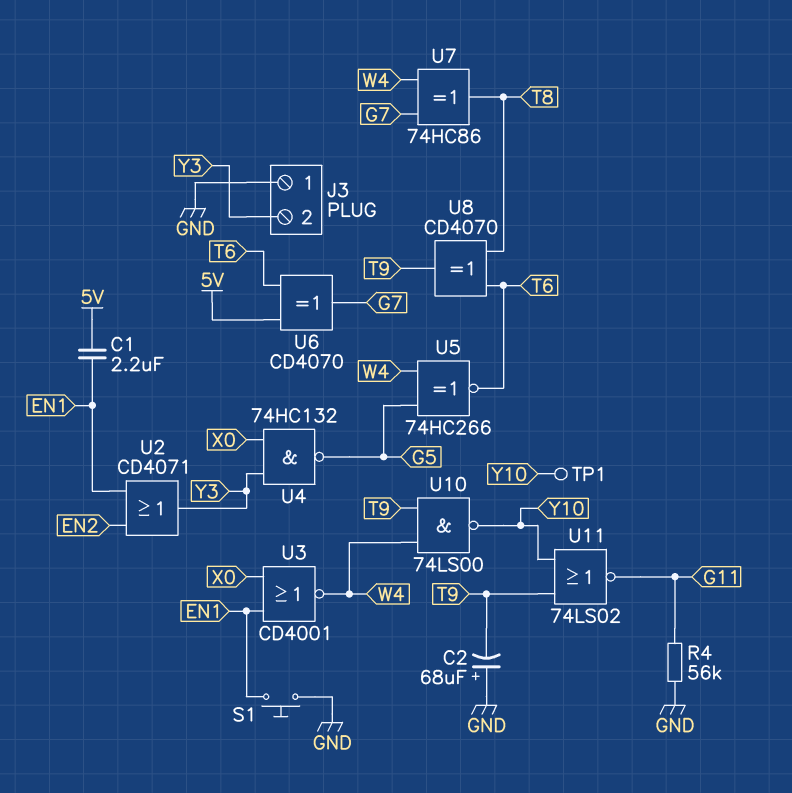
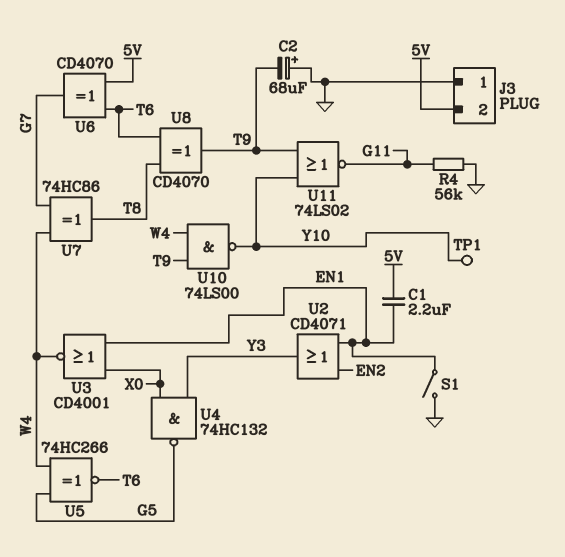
J3 pin 2: Y3 -> 5V
S1: button (EN1, GND) -> switch (EN1, GND)

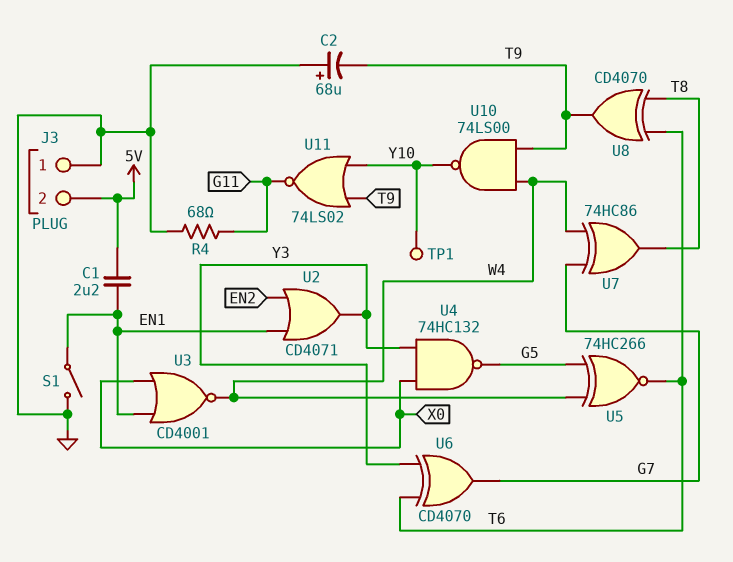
R4: 56k (G11, GND) -> 68 (G11, GND)
U6: XOR CD4070 (in 5V, in T6, out G7) -> XOR CD4070 (in T6, in Y3, out G7)

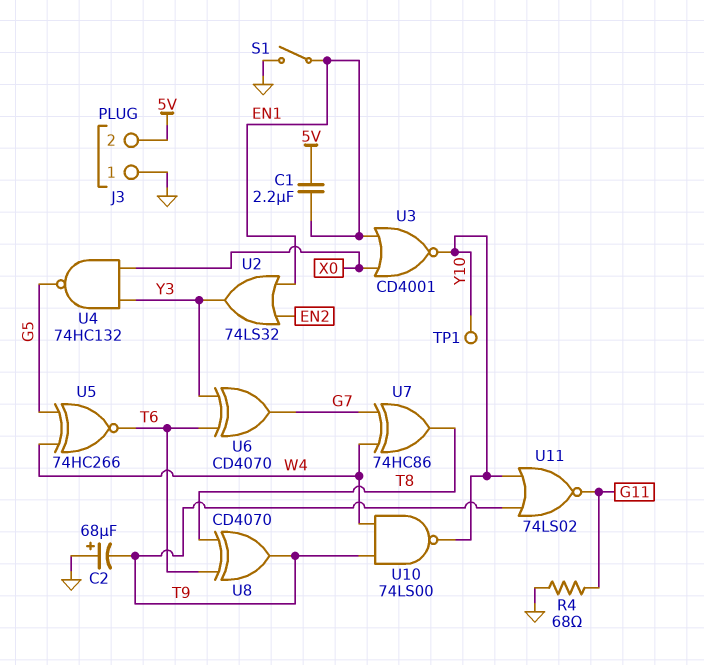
U2: OR CD4071 (in EN1, in EN2, out Y3) -> OR 74LS32 (in EN1, in EN2, out Y3)
U3: NOR CD4001 (in EN1, in X0, out W4) -> NOR CD4001 (in EN1, in X0, out Y10)

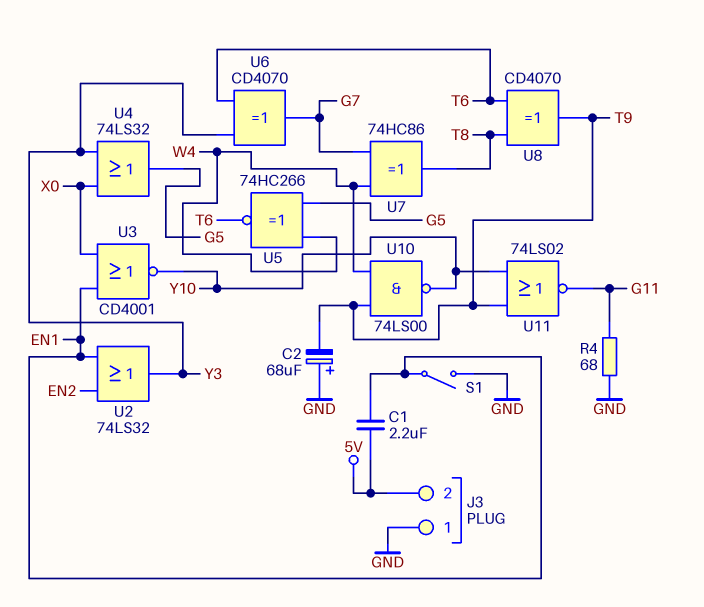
TP1: test point (Y10) -> none
U4: NAND 74HC132 (in X0, in Y3, out G5) -> OR 74LS32 (in X0, in Y3, out G5)

